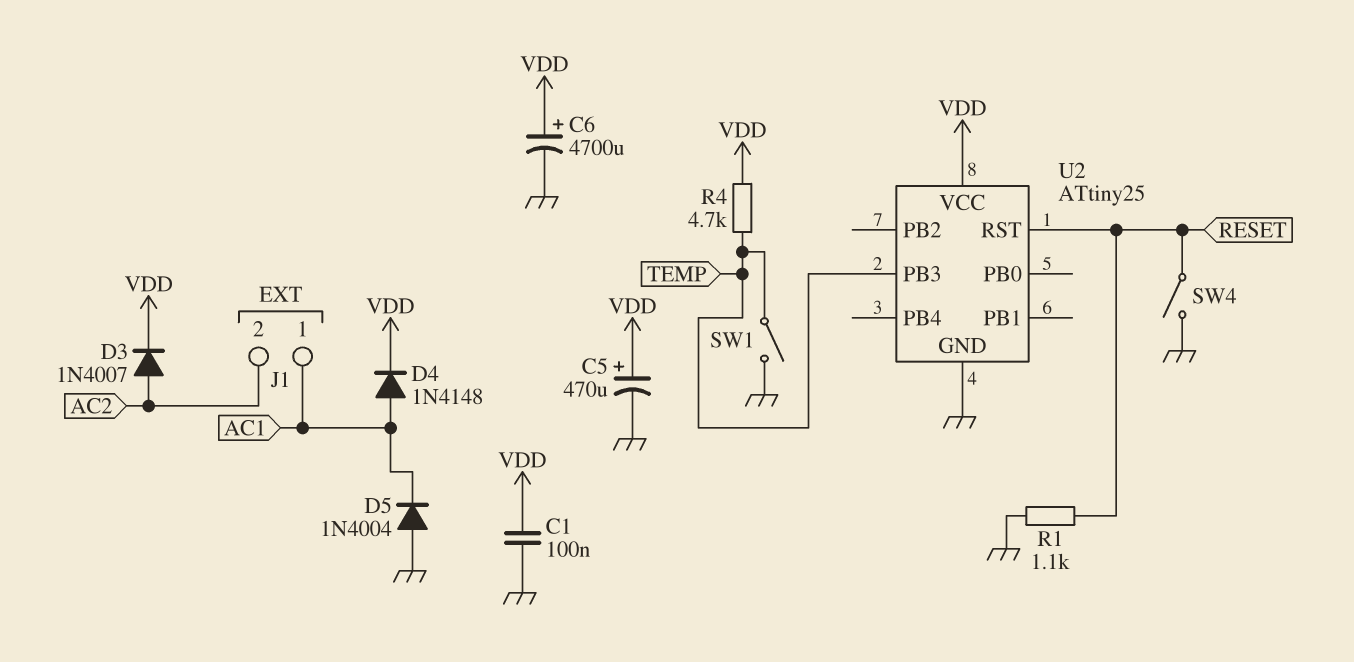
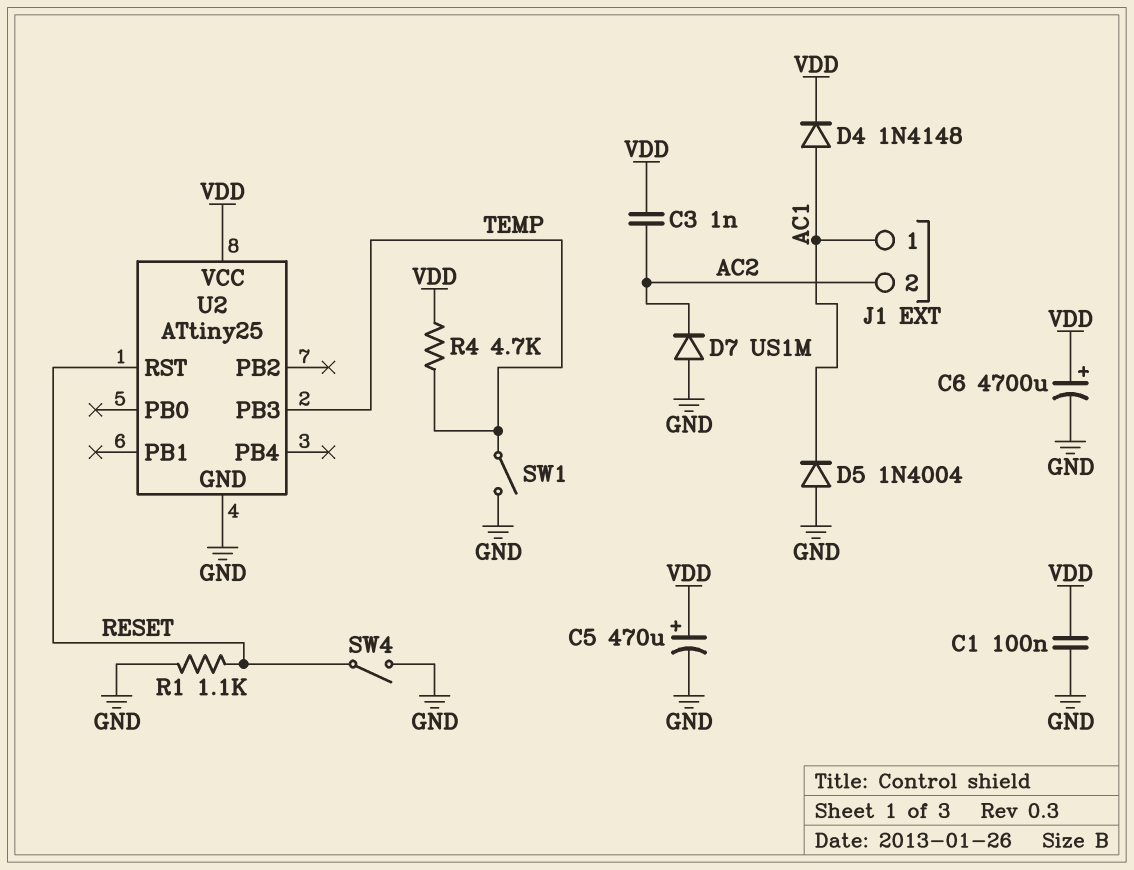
C3: none -> 1nF (AC2, VDD)
D3: diode 1N4007 (A AC2, K VDD) -> none
D7: none -> diode US1M (A GND, K AC2)

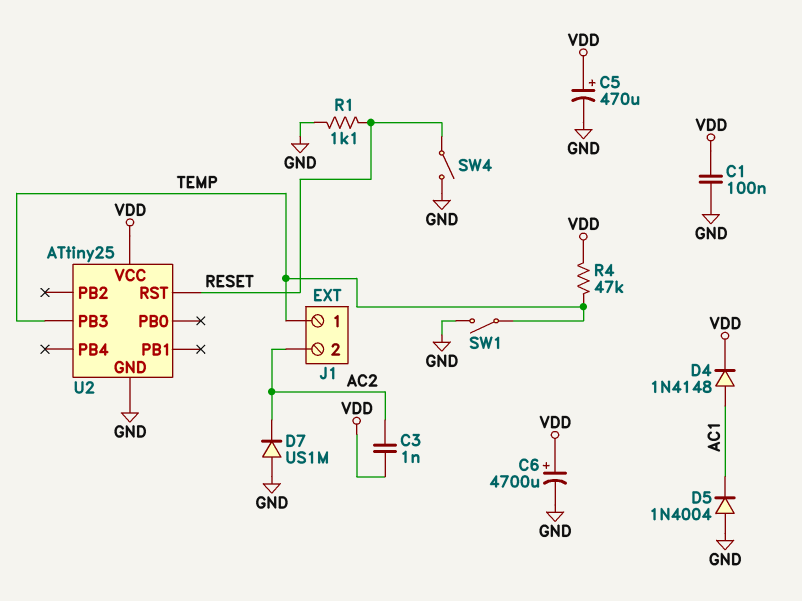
J1 pin 1: AC1 -> TEMP
R4: 4.7k (TEMP, VDD) -> 47k (TEMP, VDD)

